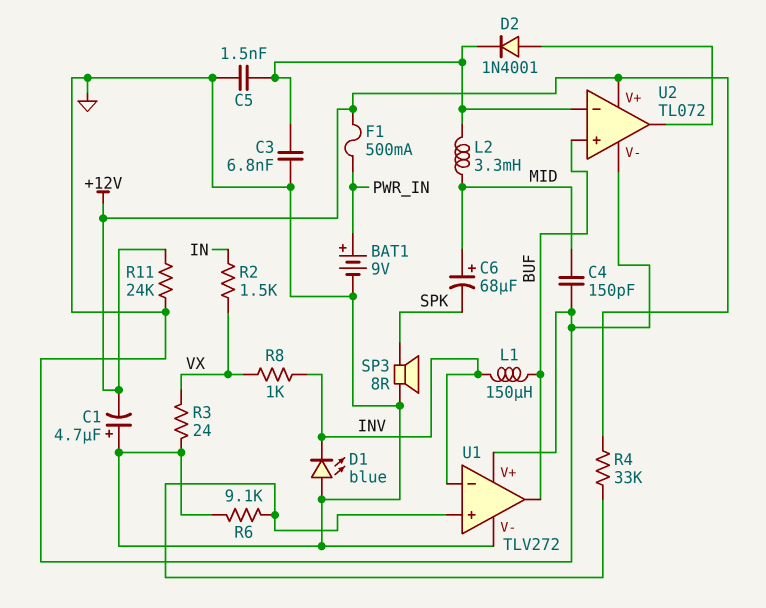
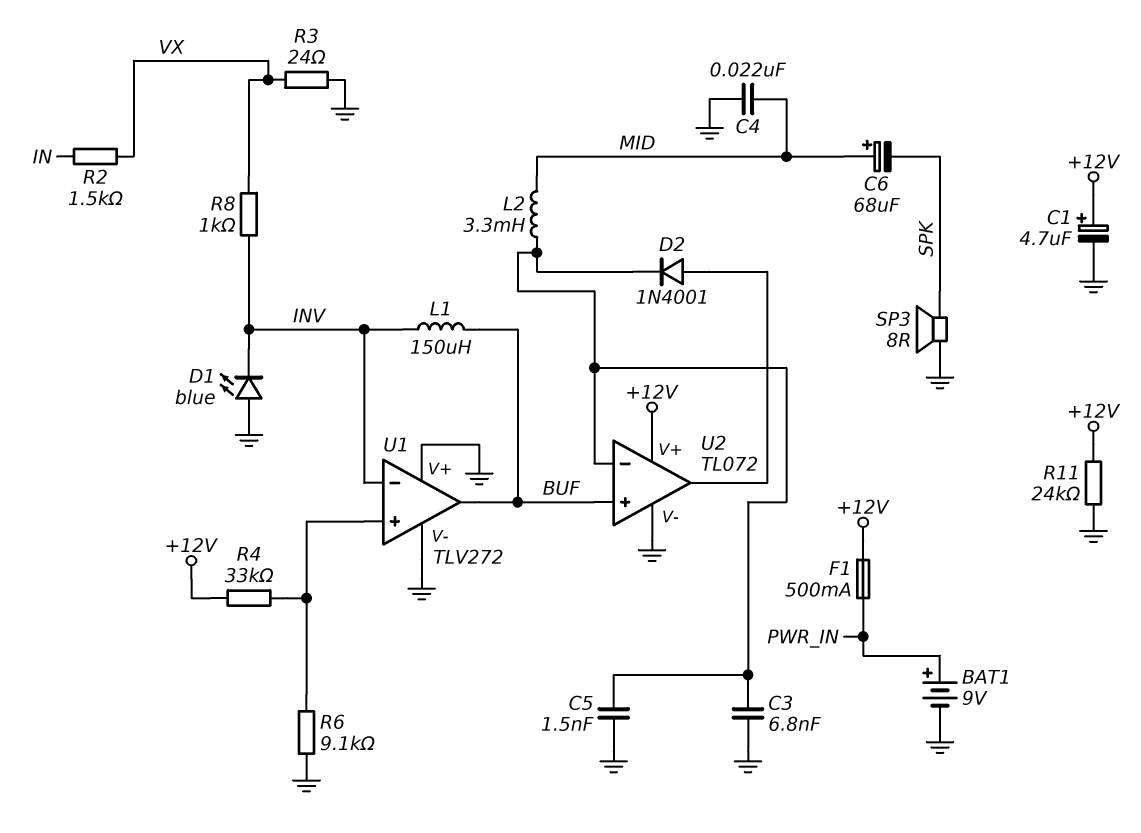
C1: 4.7uF (plus GND, minus +12V) -> 4.7uF (plus +12V, minus GND)
C4: 150pF (GND, MID) -> 22nF (GND, MID)

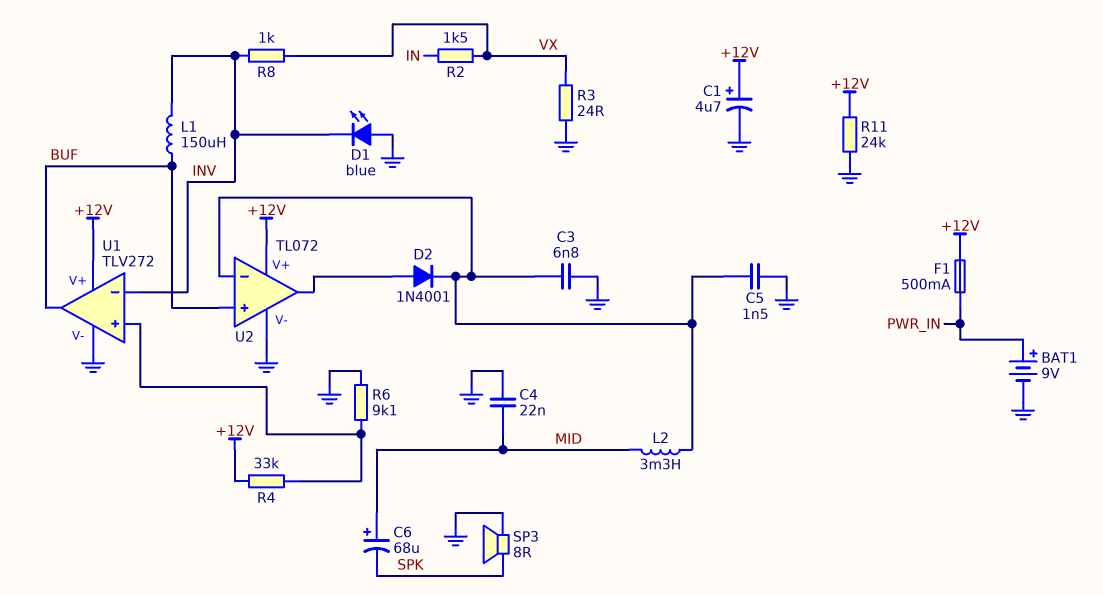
U1 pin V+: GND -> +12V

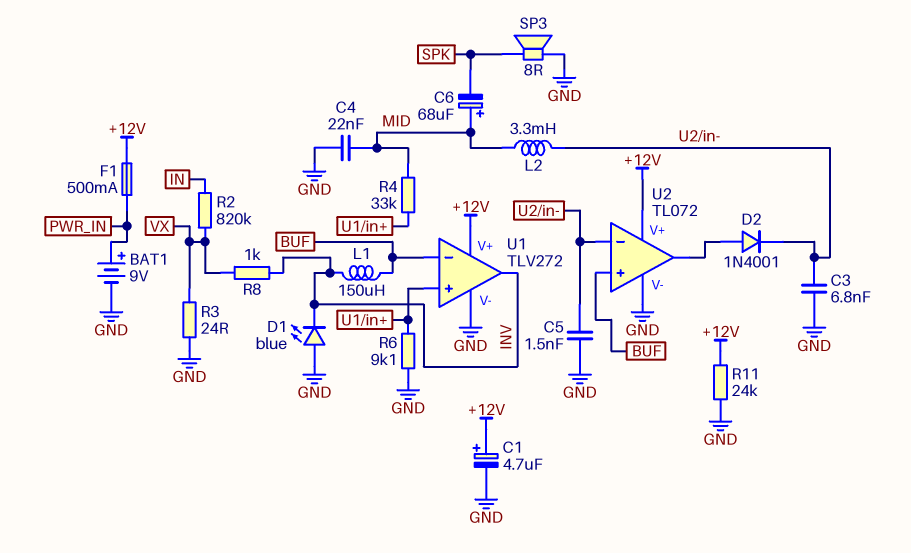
R2: 1.5k (IN, VX) -> 820k (IN, VX)
R4: 33k (+12V, U1/in+) -> 33k (MID, U1/in+)
U1 pin in-: INV -> BUF
U1 pin out: BUF -> INV

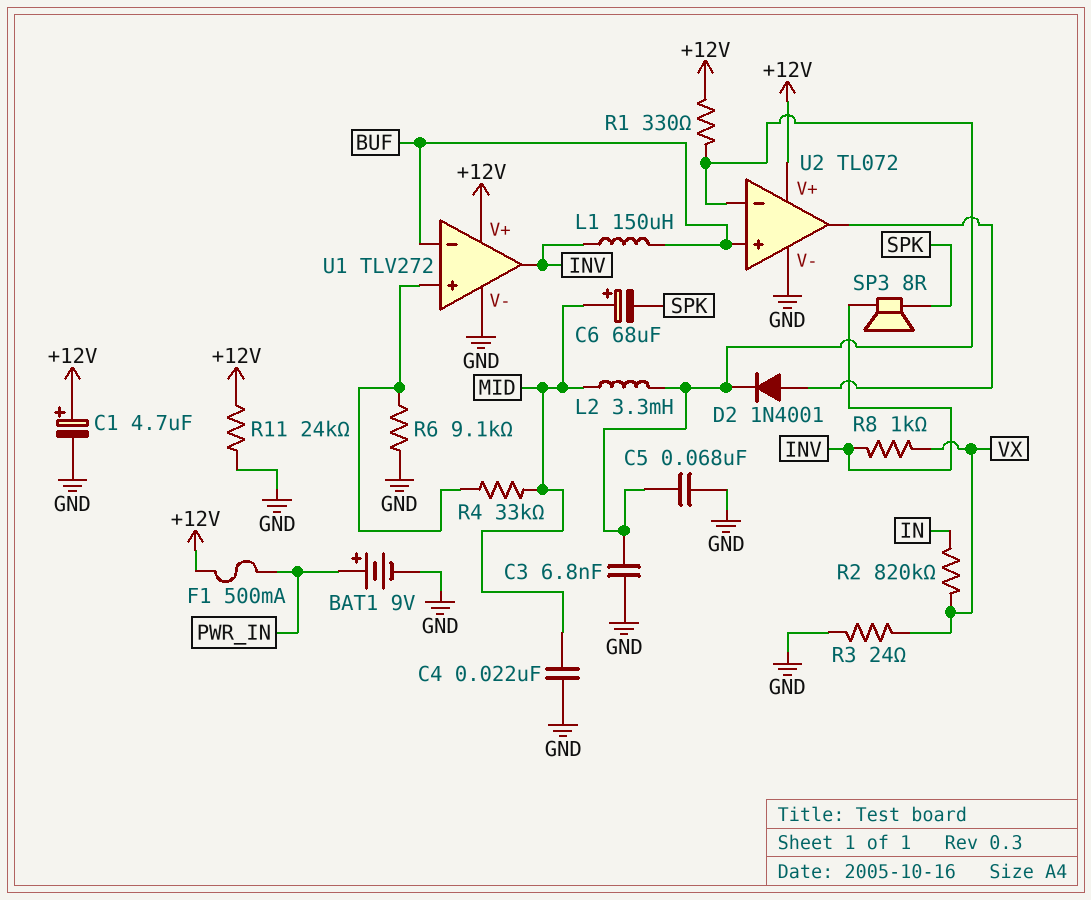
C5: 1.5nF (GND, U2/in-) -> 68nF (GND, U2/in-)
D1: LED blue (A GND, K INV) -> none
R1: none -> 330 (+12V, U2/in-)
SP3: speaker 8R (GND, SPK) -> speaker 8R (INV, SPK)

